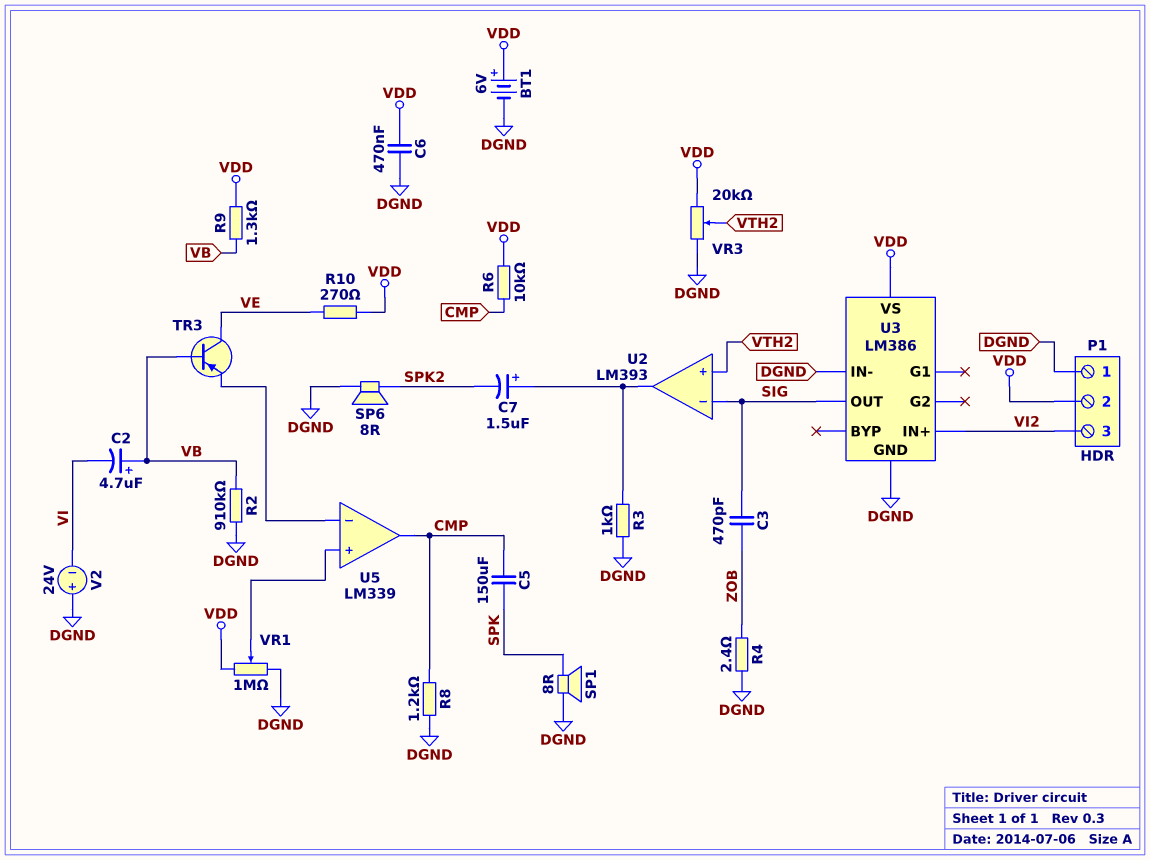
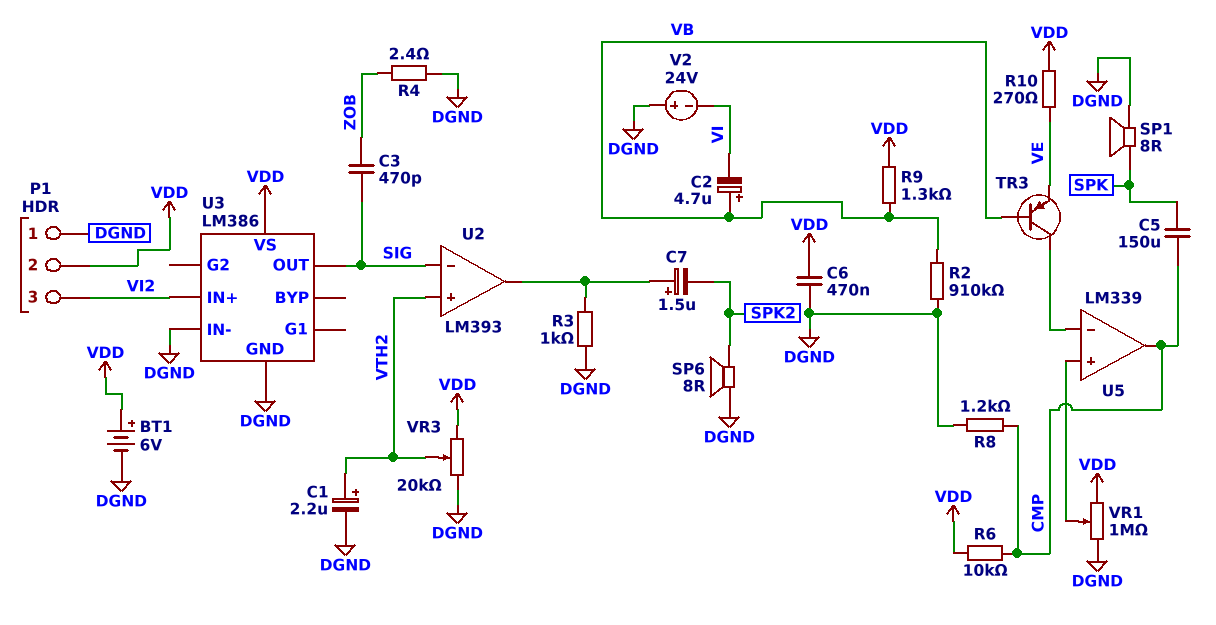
C1: none -> 2.2uF (plus VTH2, minus DGND)
TR3: PNP (B VB, C VE, E U5/in-) -> PNP (B VB, C U5/in-, E VE)

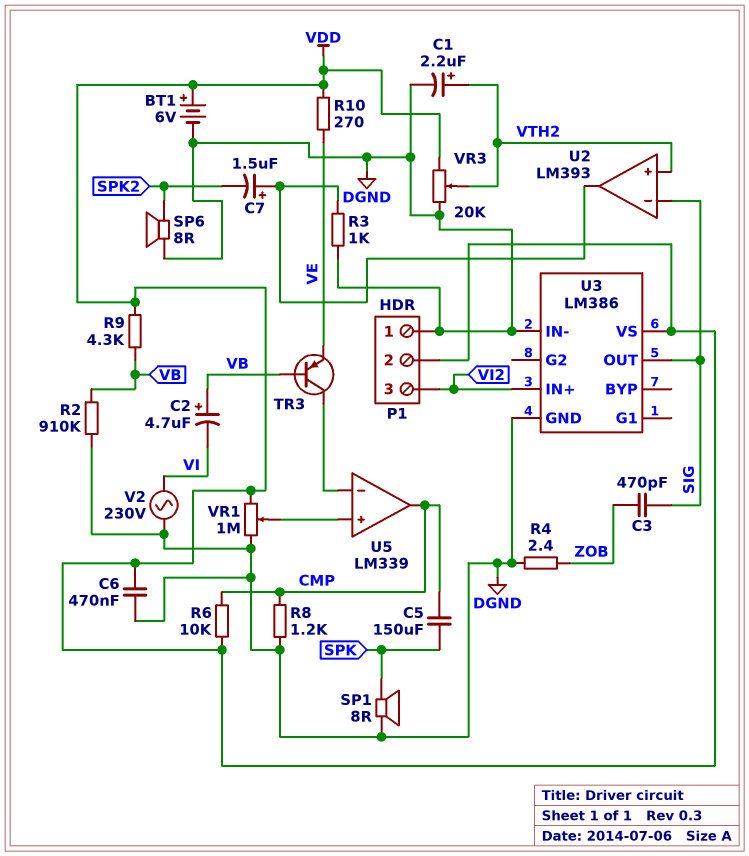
R9: 1.3k (VB, VDD) -> 4.3k (VB, VDD)
V2: 24V (plus DGND, minus VI) -> AC 230V (DGND, VI)

